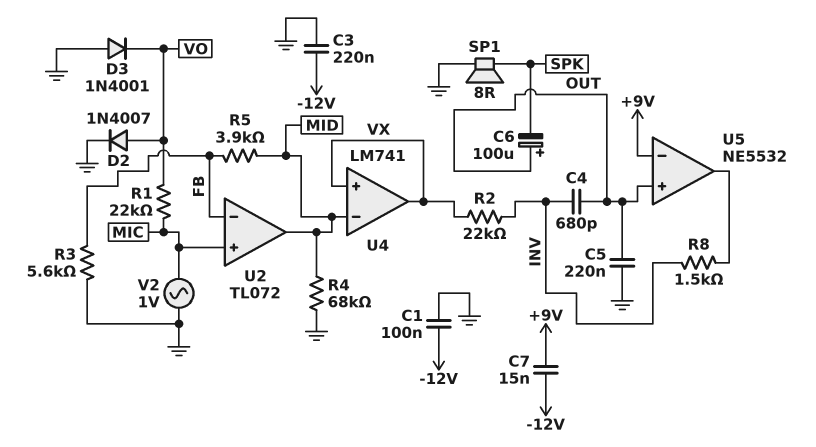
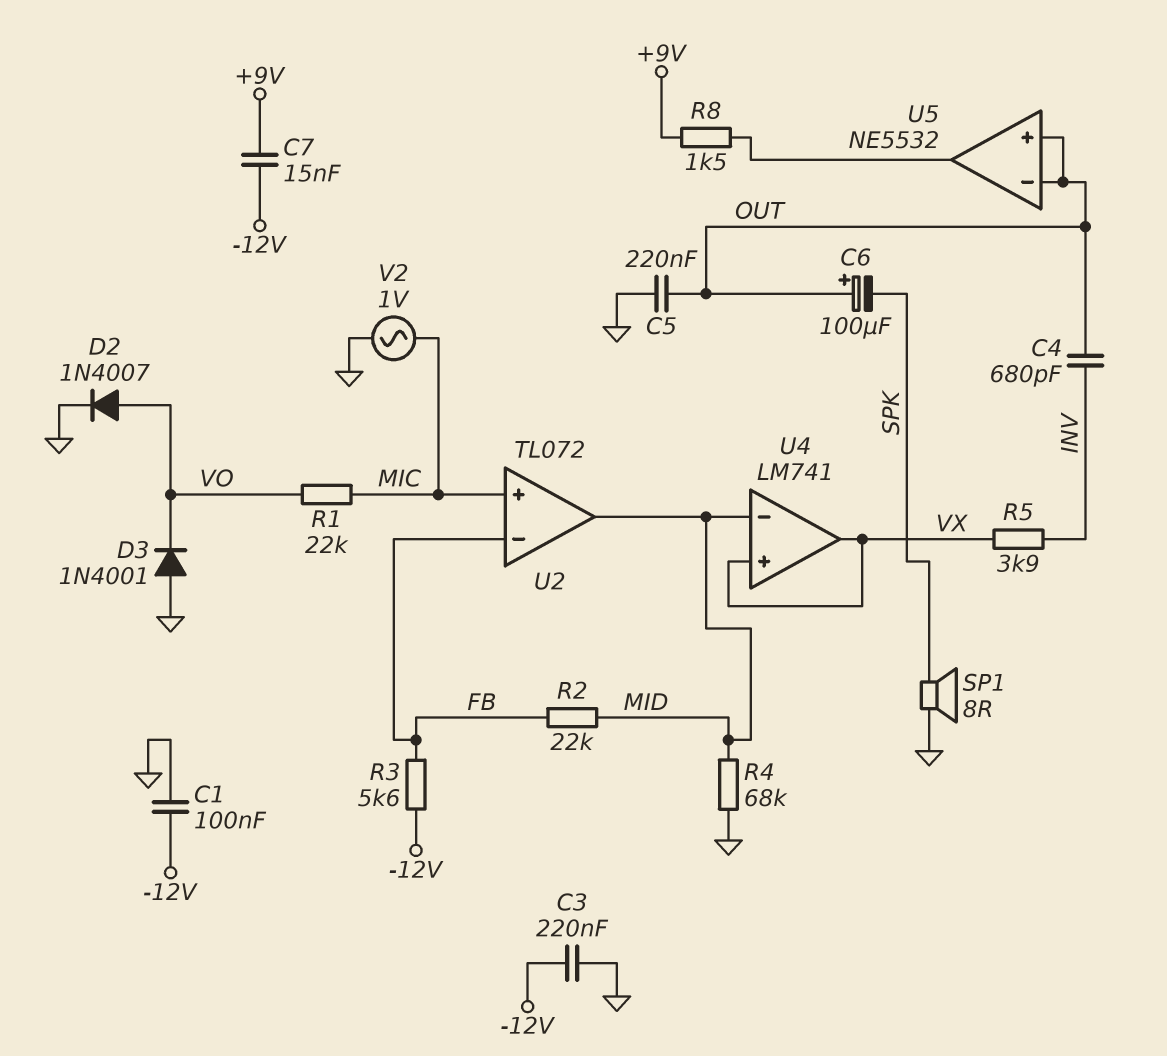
R2: 22k (INV, VX) -> 22k (FB, MID)
R3: 5.6k (FB, GND) -> 5.6k (-12V, FB)
R5: 3.9k (FB, MID) -> 3.9k (INV, VX)
R8: 1.5k (INV, U5/out) -> 1.5k (+9V, U5/out)
U5 pin in-: +9V -> OUT

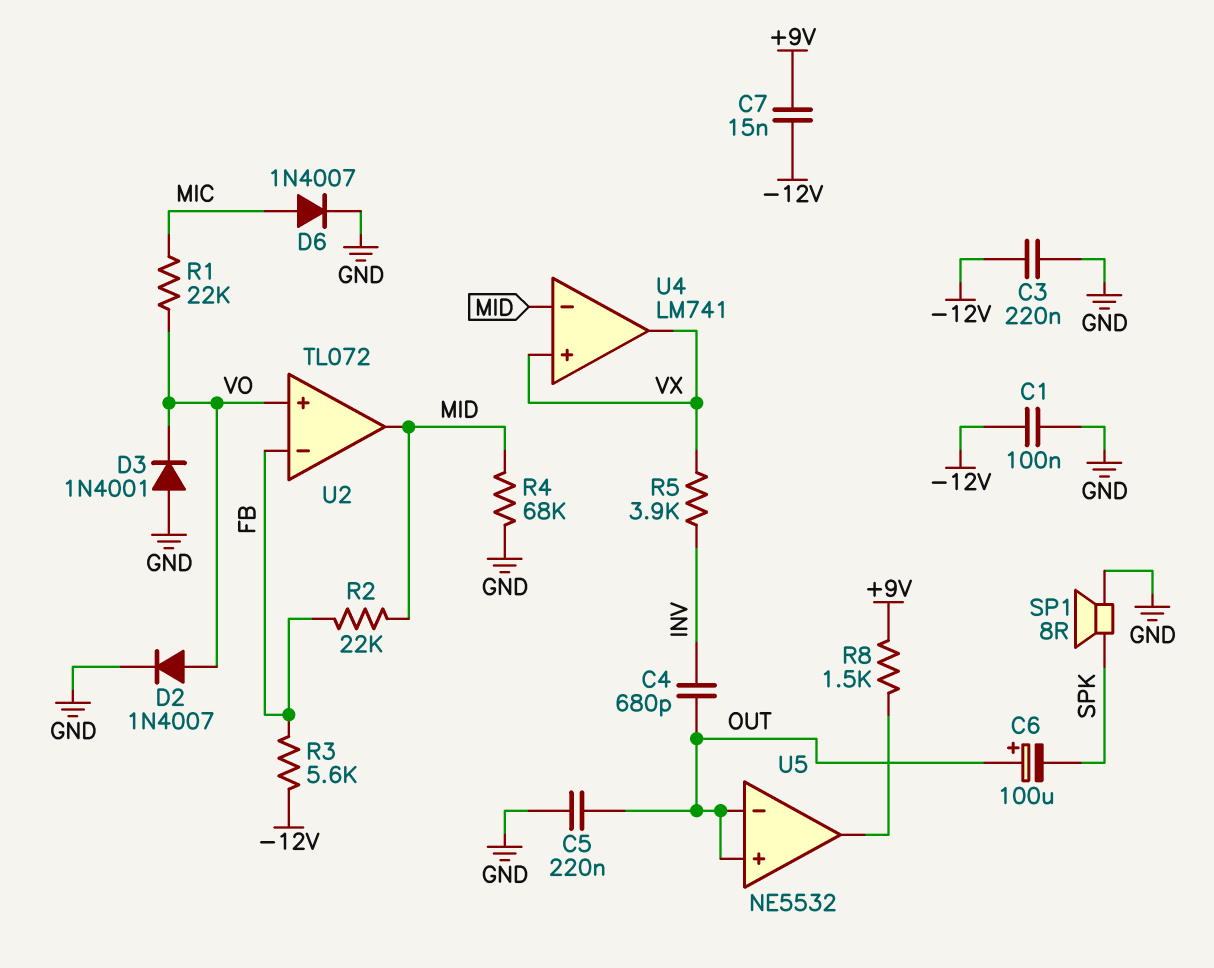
D6: none -> diode 1N4007 (A MIC, K GND)
U2 pin in+: MIC -> VO
V2: AC 1V (GND, MIC) -> none

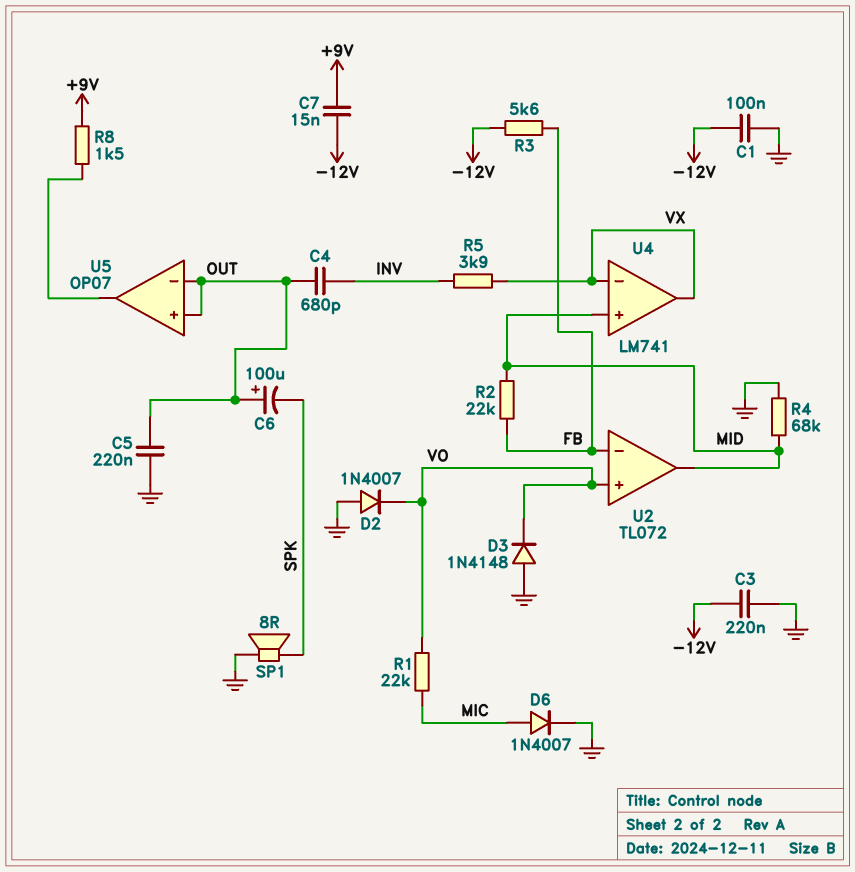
D2: diode 1N4007 (A VO, K GND) -> diode 1N4007 (A GND, K VO)
D3: diode 1N4001 (A GND, K VO) -> diode 1N4148 (A GND, K VO)
U4 pin in+: VX -> MID
U4 pin in-: MID -> VX
U5: NE5532 -> OP07

